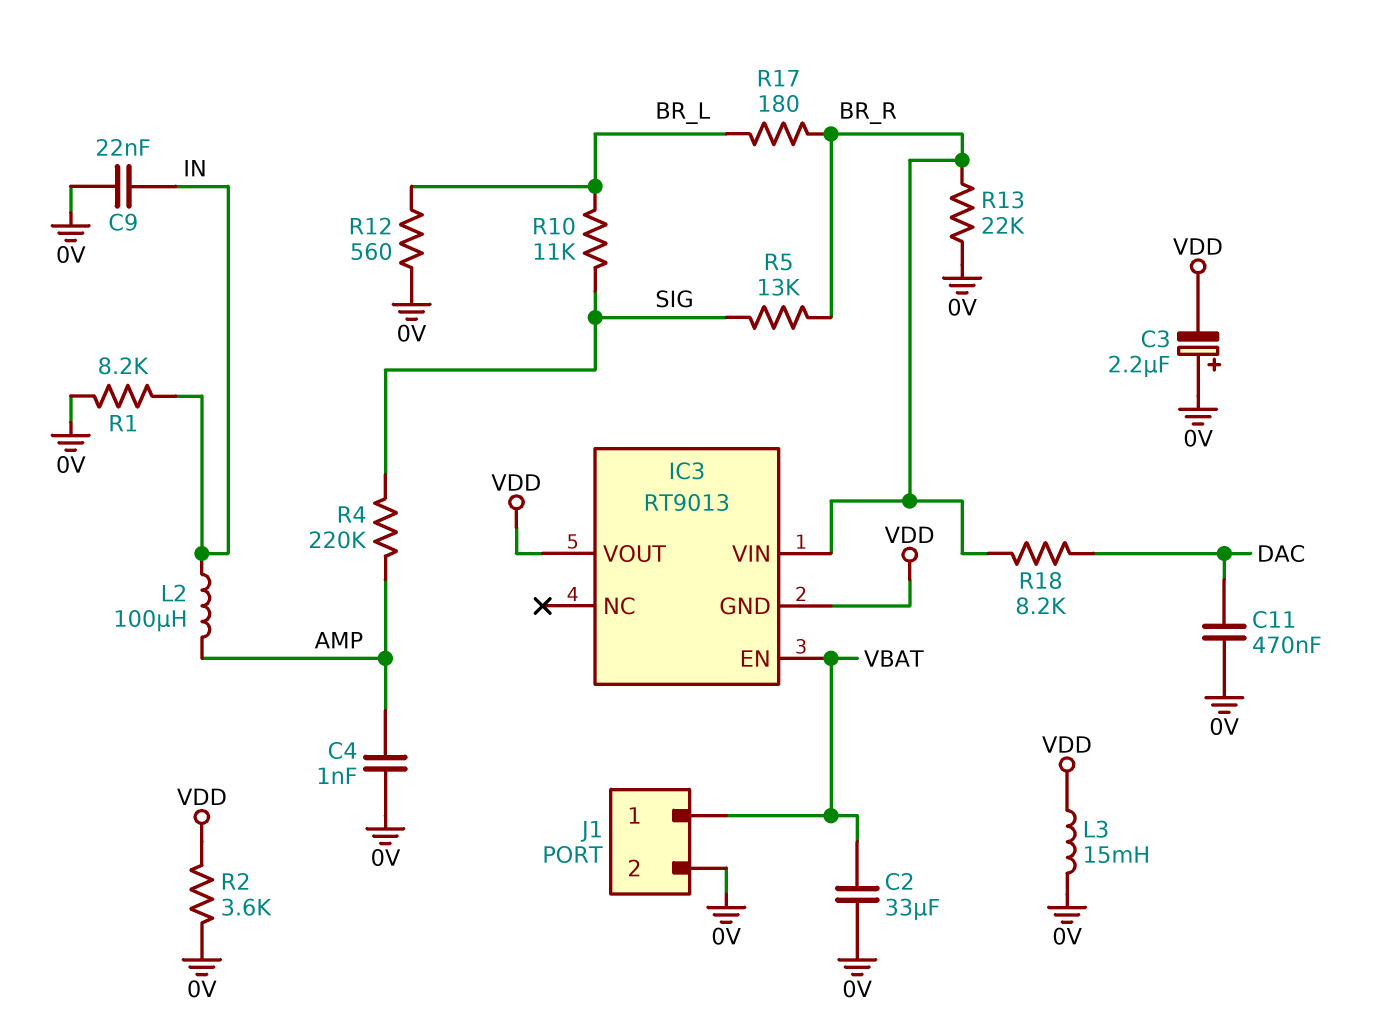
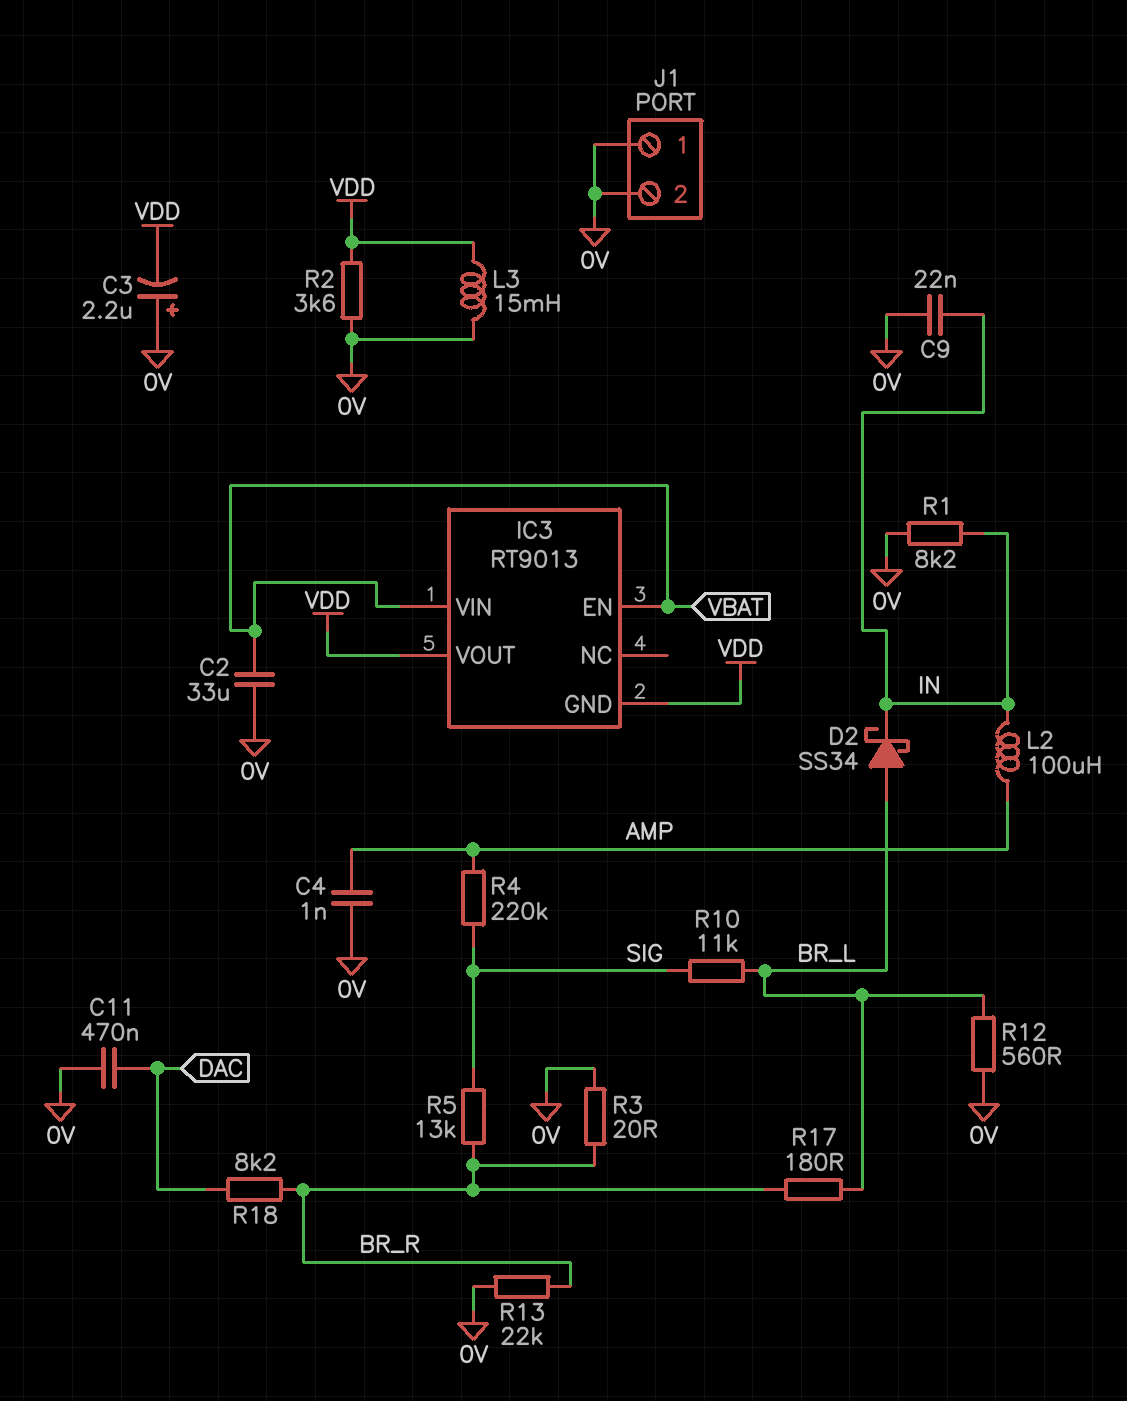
D2: none -> schottky SS34 (A BR_L, K IN)
IC3 pin VIN: BR_R -> VBAT
J1 pin 1: VBAT -> 0V
R3: none -> 20 (0V, BR_R)

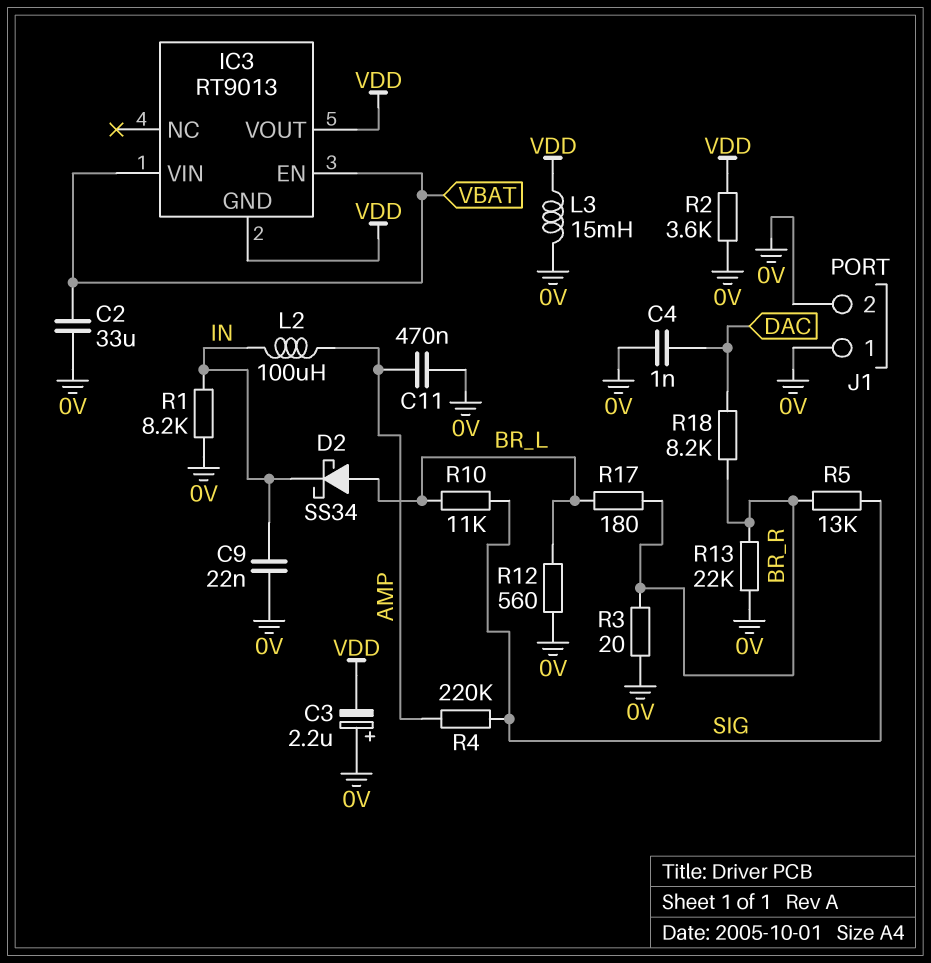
C4: 1nF (0V, AMP) -> 1nF (0V, DAC)
C11: 470nF (0V, DAC) -> 470nF (0V, AMP)

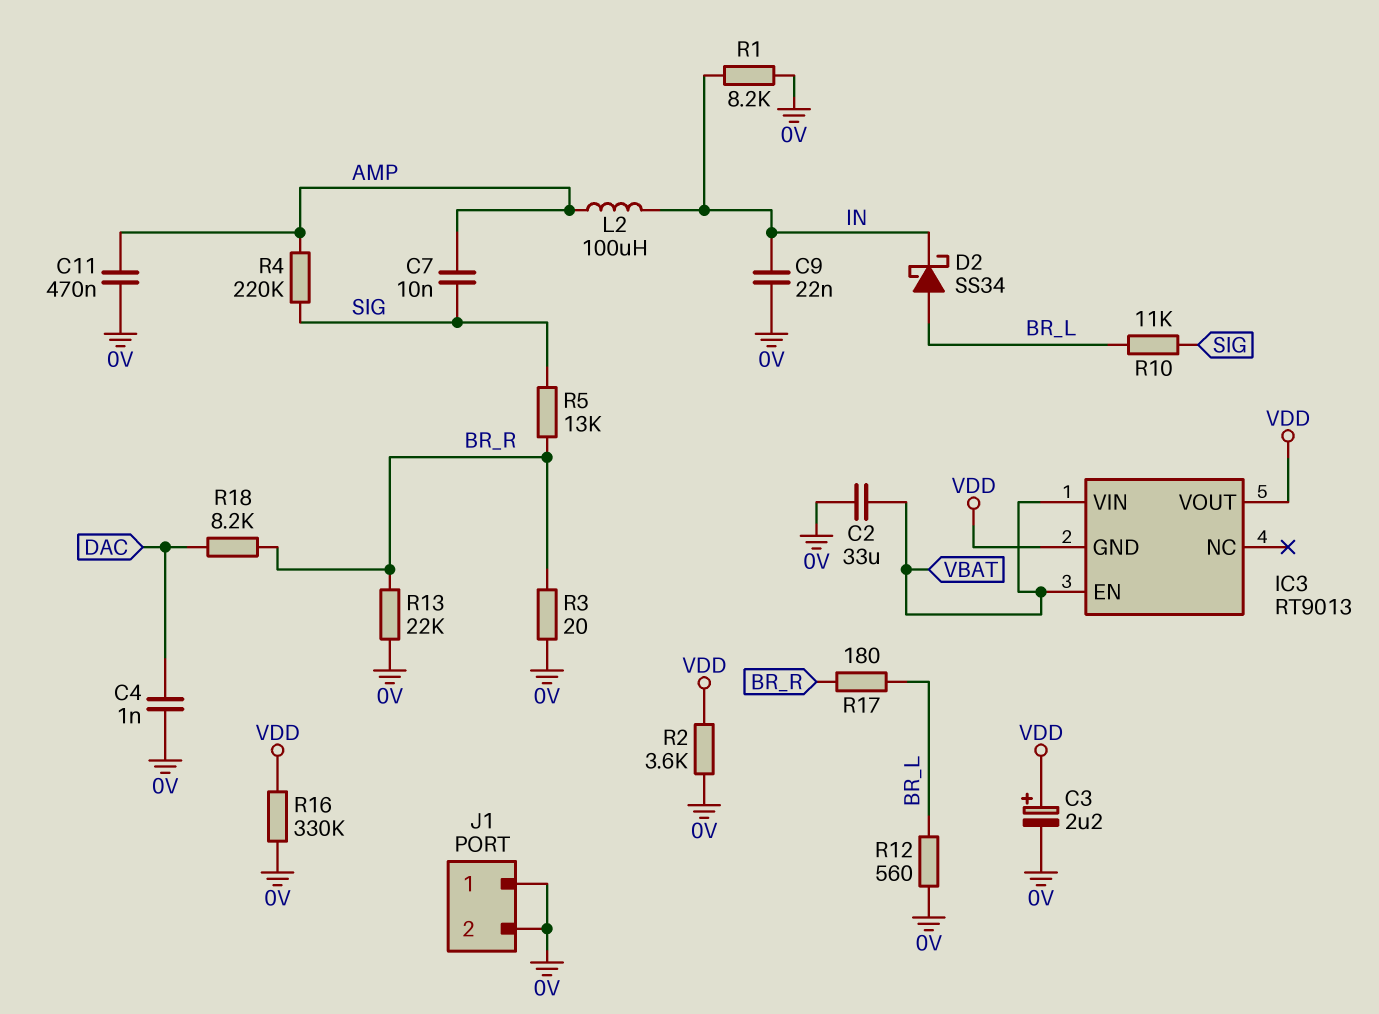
C3: 2.2uF (plus 0V, minus VDD) -> 2.2uF (plus VDD, minus 0V)
C7: none -> 10nF (AMP, SIG)
L3: 15mH (0V, VDD) -> none
R16: none -> 330k (0V, VDD)

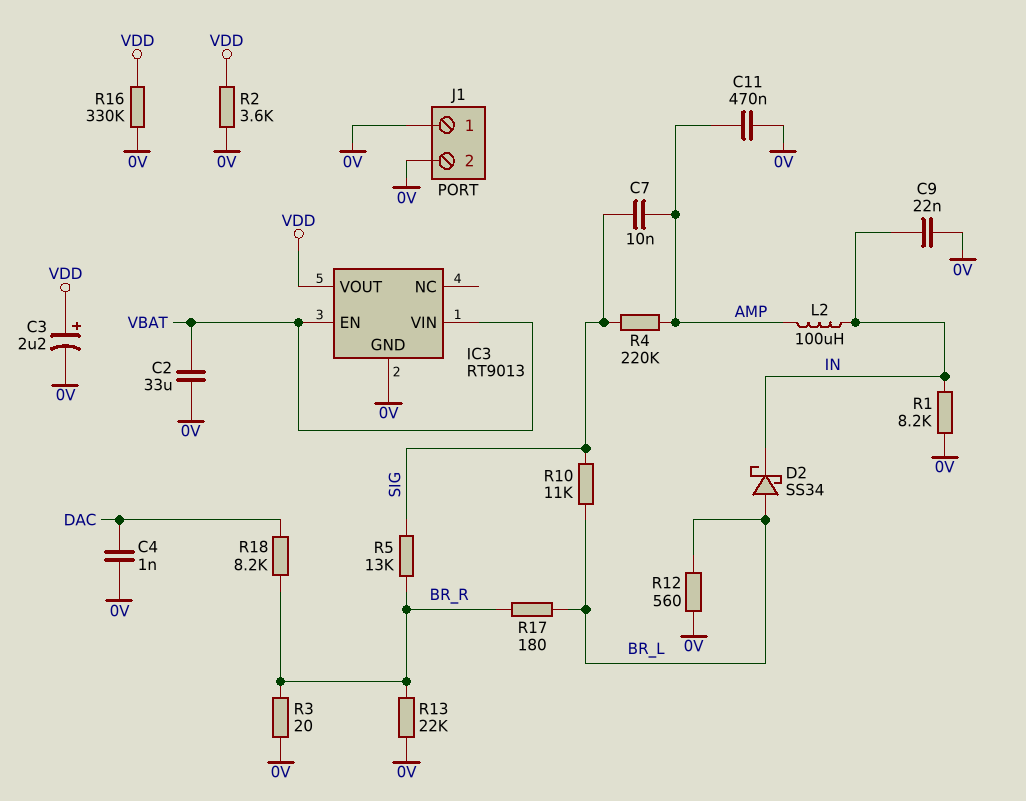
IC3 pin GND: VDD -> 0V

